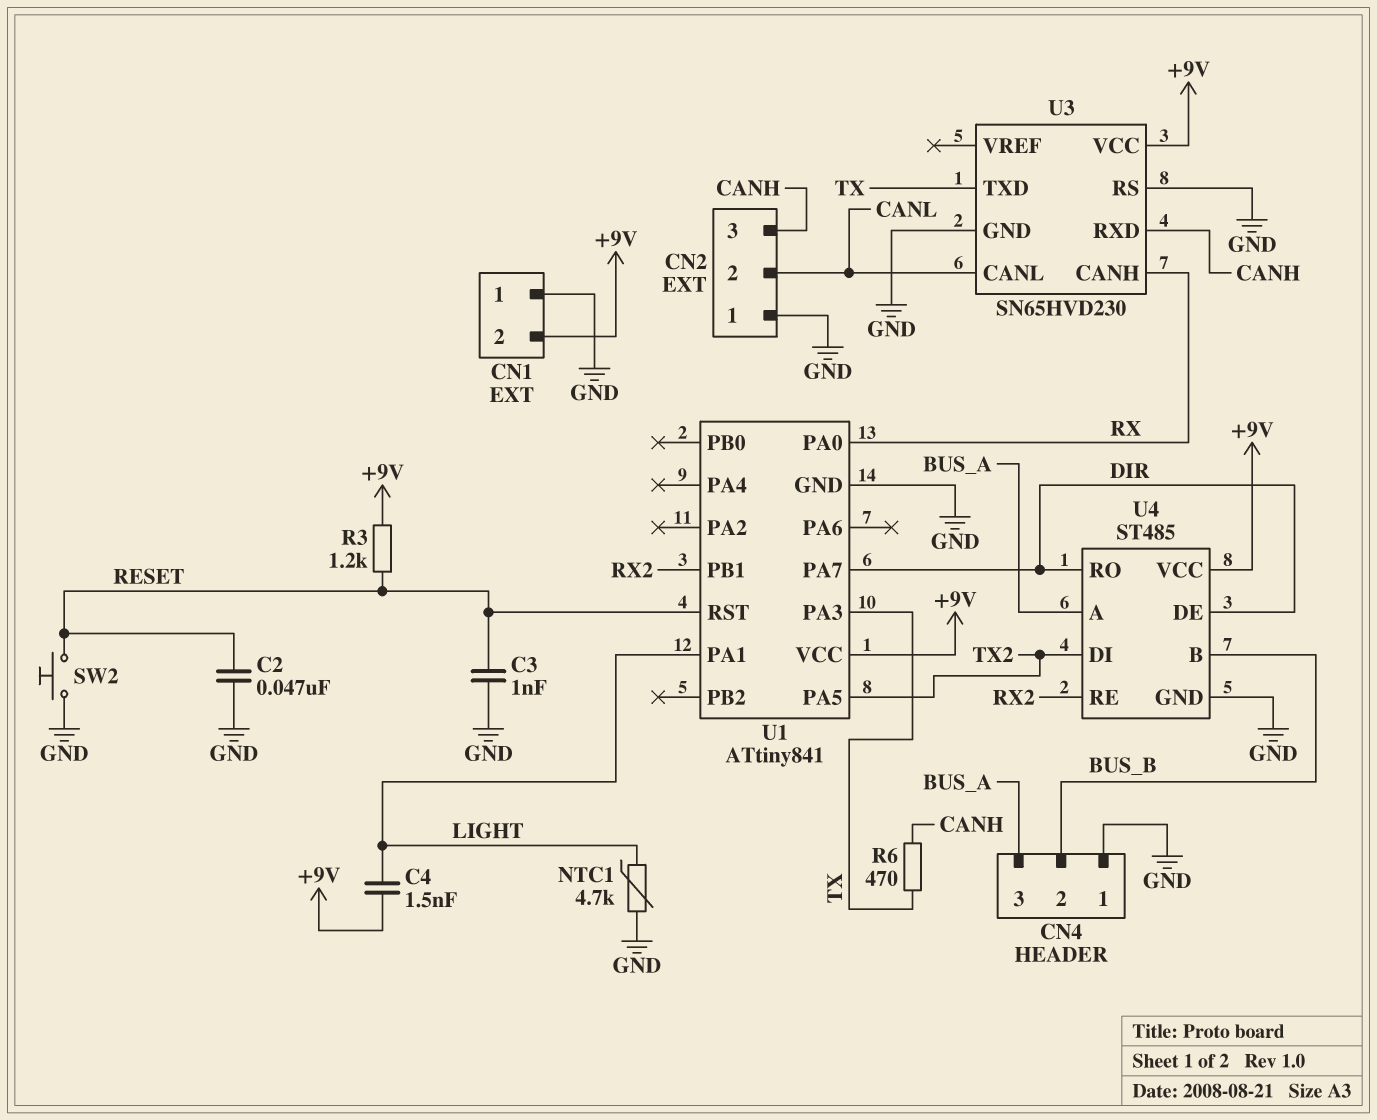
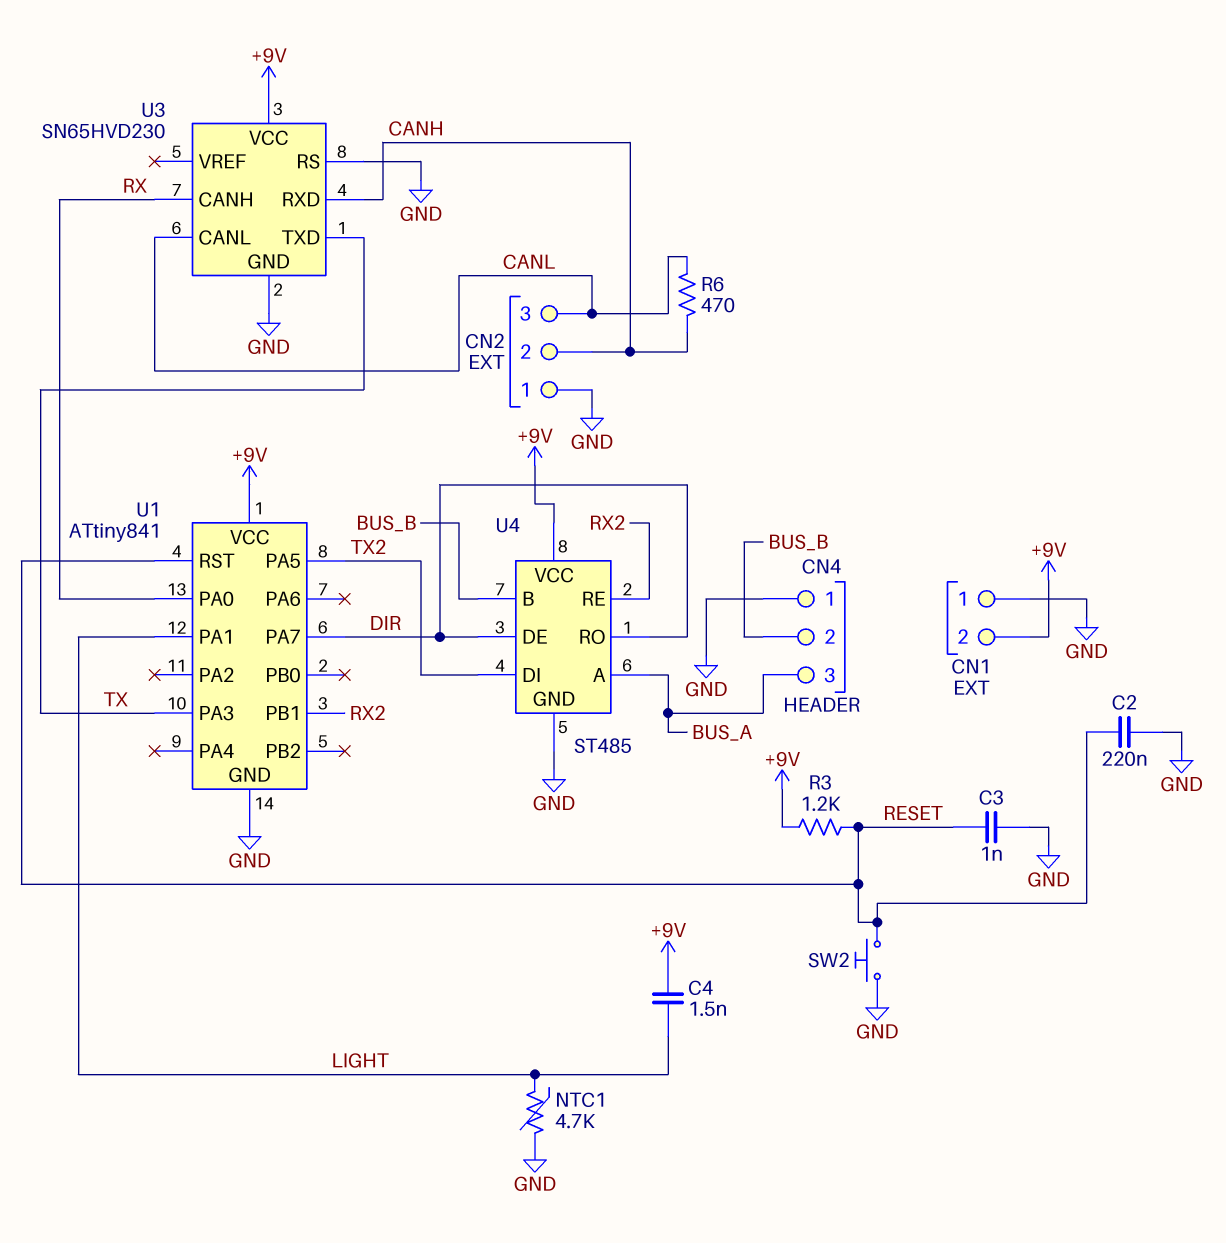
C2: 47nF (GND, RESET) -> 220nF (GND, RESET)
CN2 pin 2: CANL -> CANH
CN2 pin 3: CANH -> CANL
R6: 470 (CANH, TX) -> 470 (CANH, CANL)

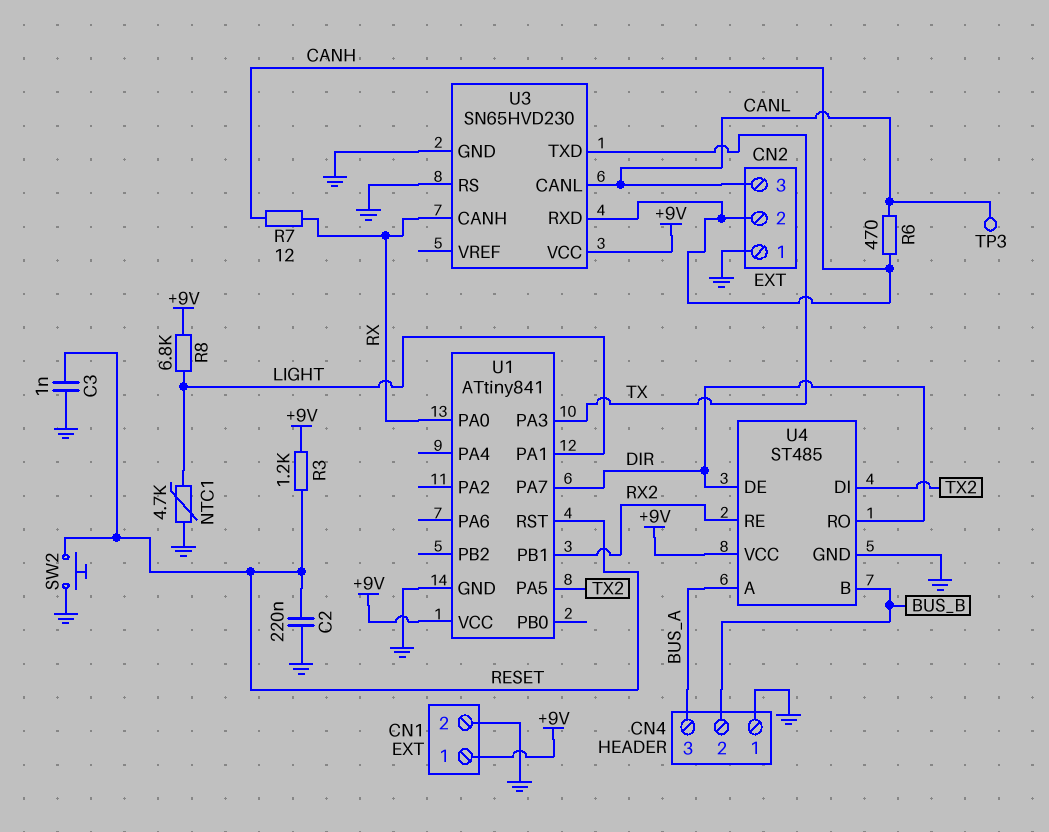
C4: 1.5nF (+9V, LIGHT) -> none
CN1 pin 1: GND -> +9V
CN1 pin 2: +9V -> GND
R7: none -> 12 (CANH, RX)
R8: none -> 6.8k (+9V, LIGHT)
TP3: none -> test point (CANL)

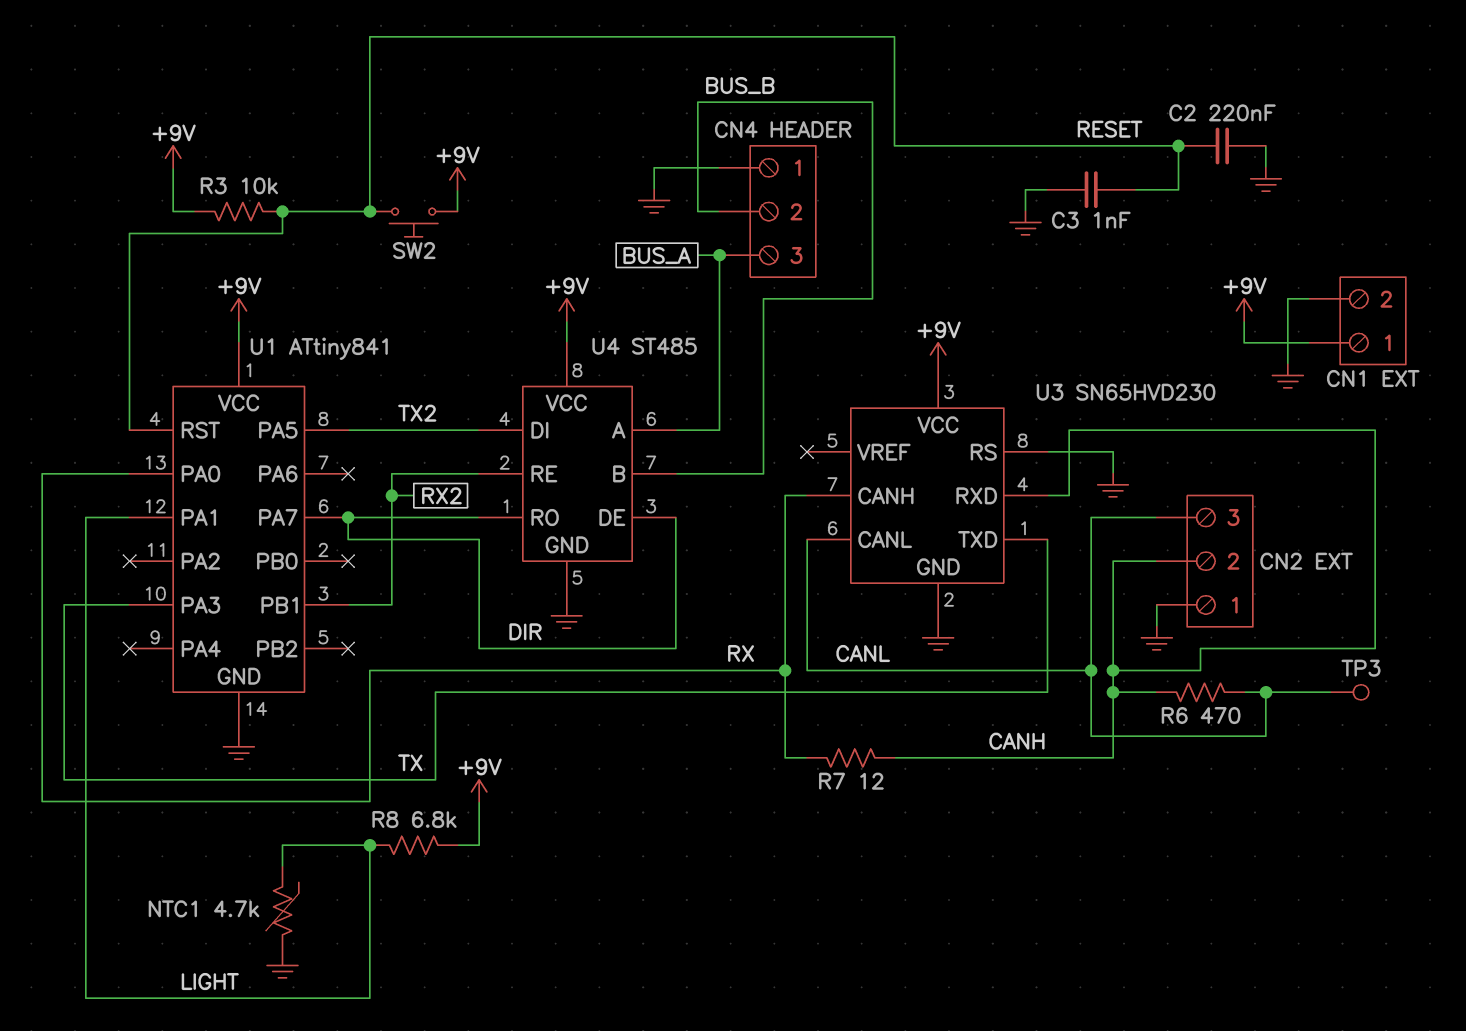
R3: 1.2k (+9V, RESET) -> 10k (+9V, RESET)
SW2: button (GND, RESET) -> button (+9V, RESET)

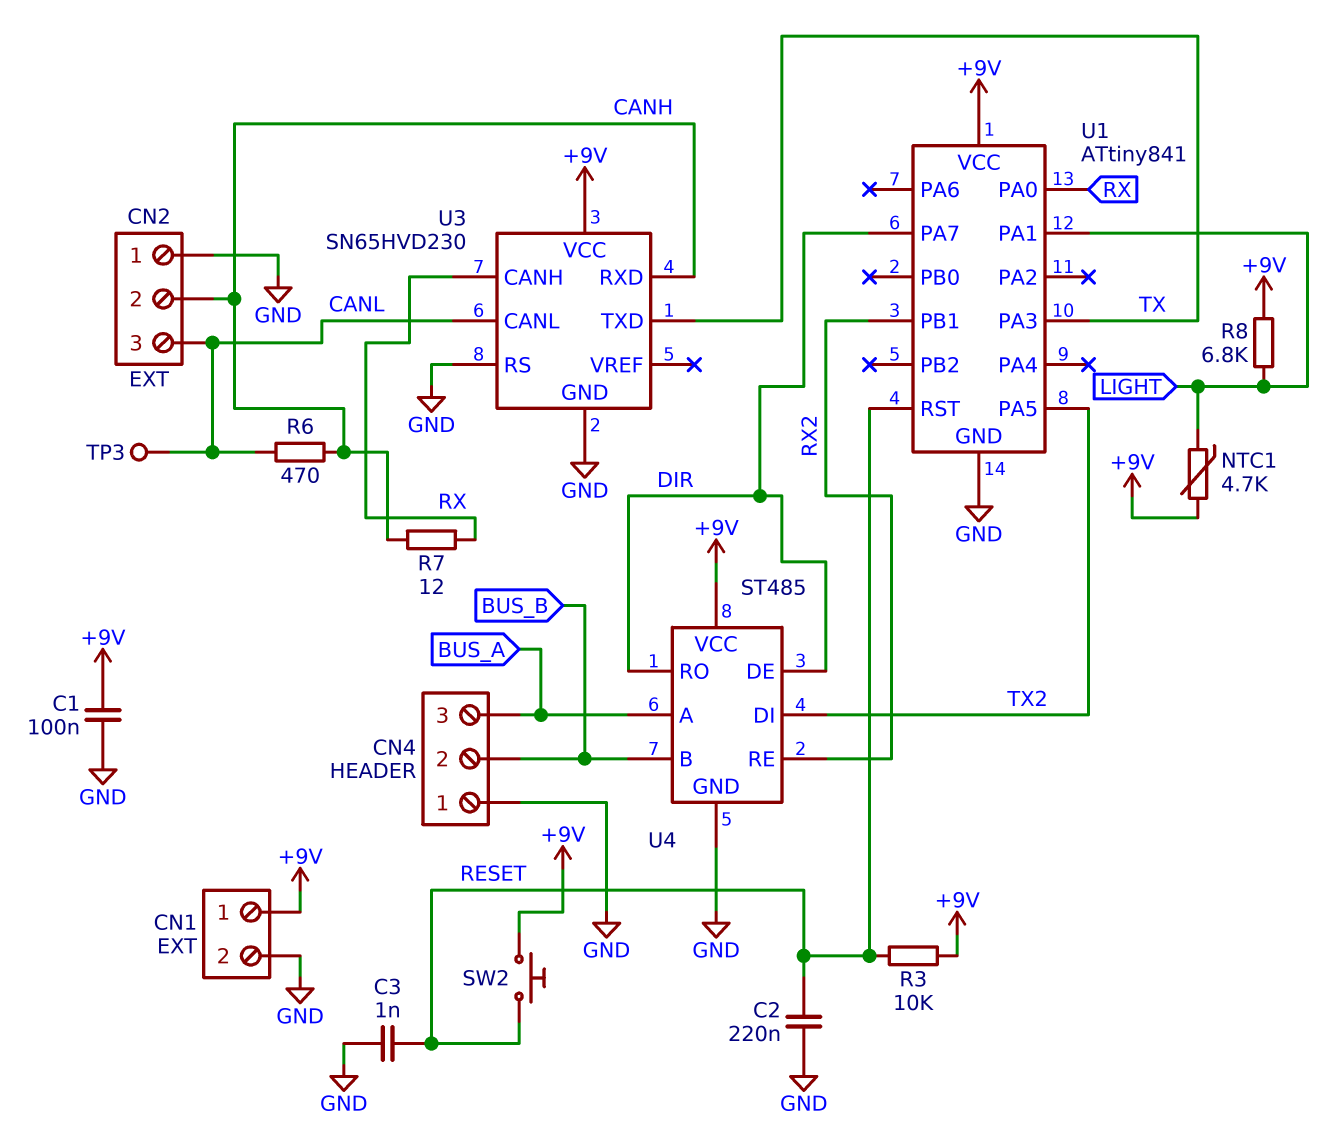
C1: none -> 100nF (+9V, GND)
NTC1: 4.7k (GND, LIGHT) -> 4.7k (+9V, LIGHT)

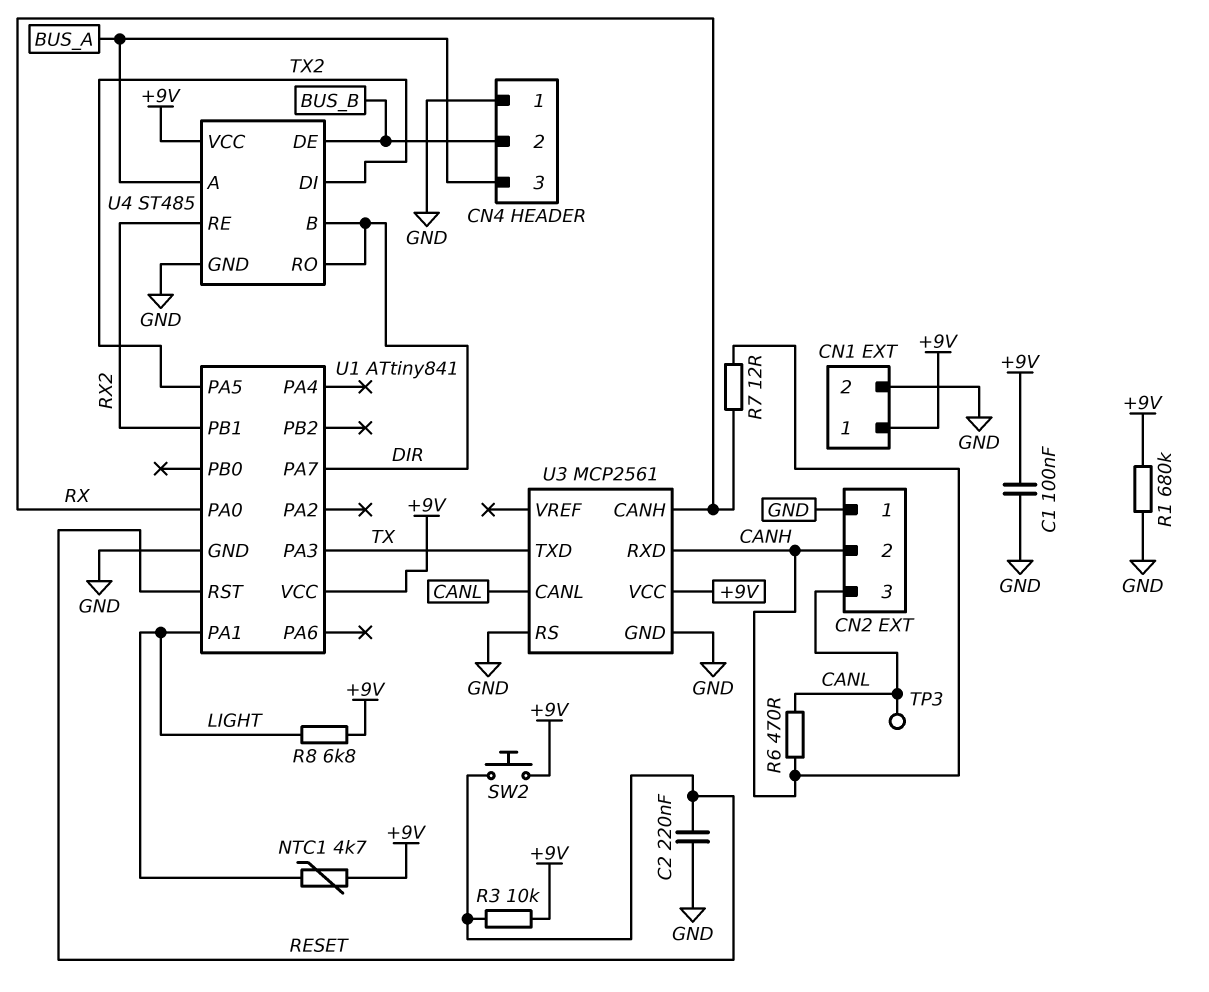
C3: 1nF (GND, RESET) -> none
R1: none -> 680k (+9V, GND)
U3: SN65HVD230 -> MCP2561
U4 pin B: BUS_B -> DIR
U4 pin DE: DIR -> BUS_B

